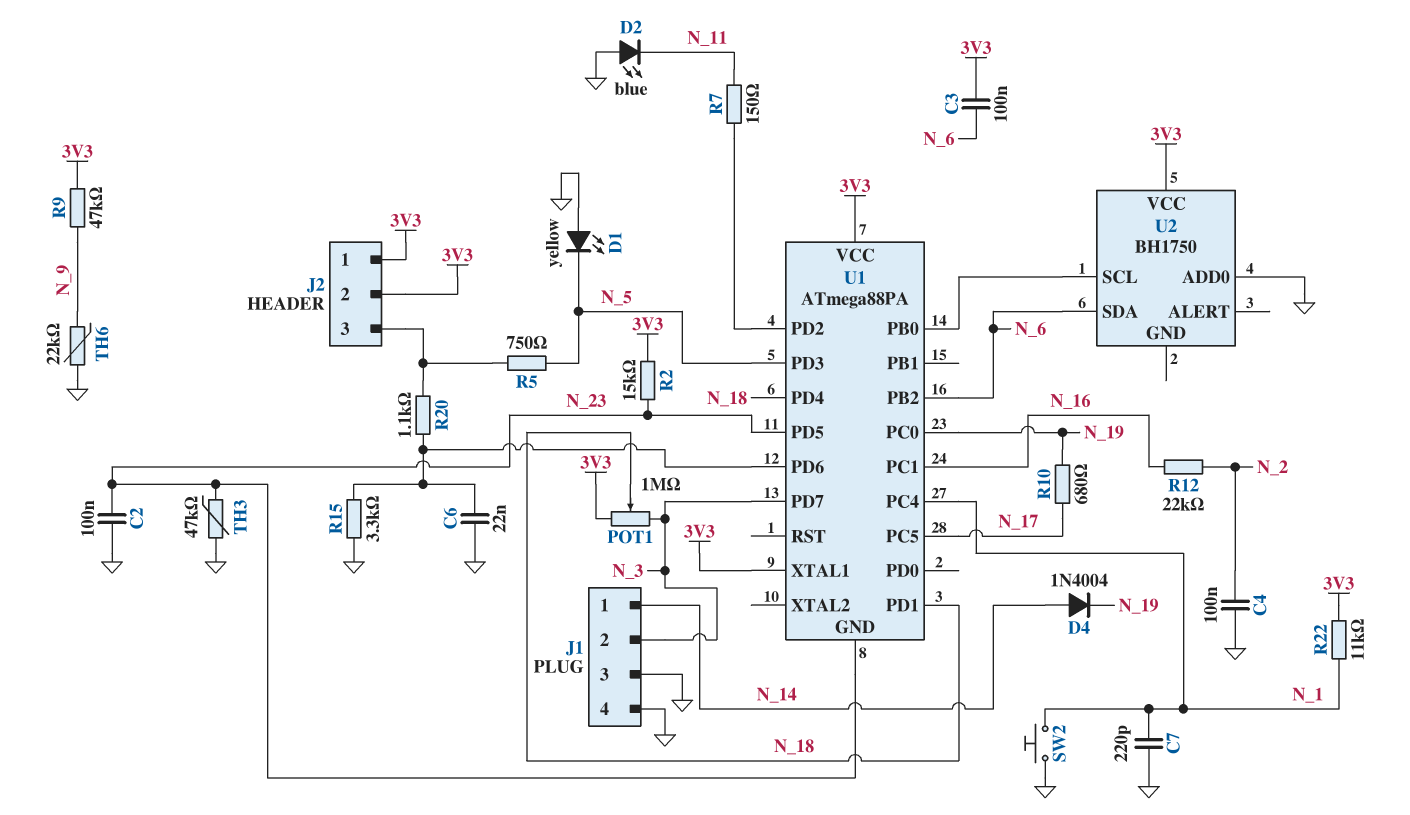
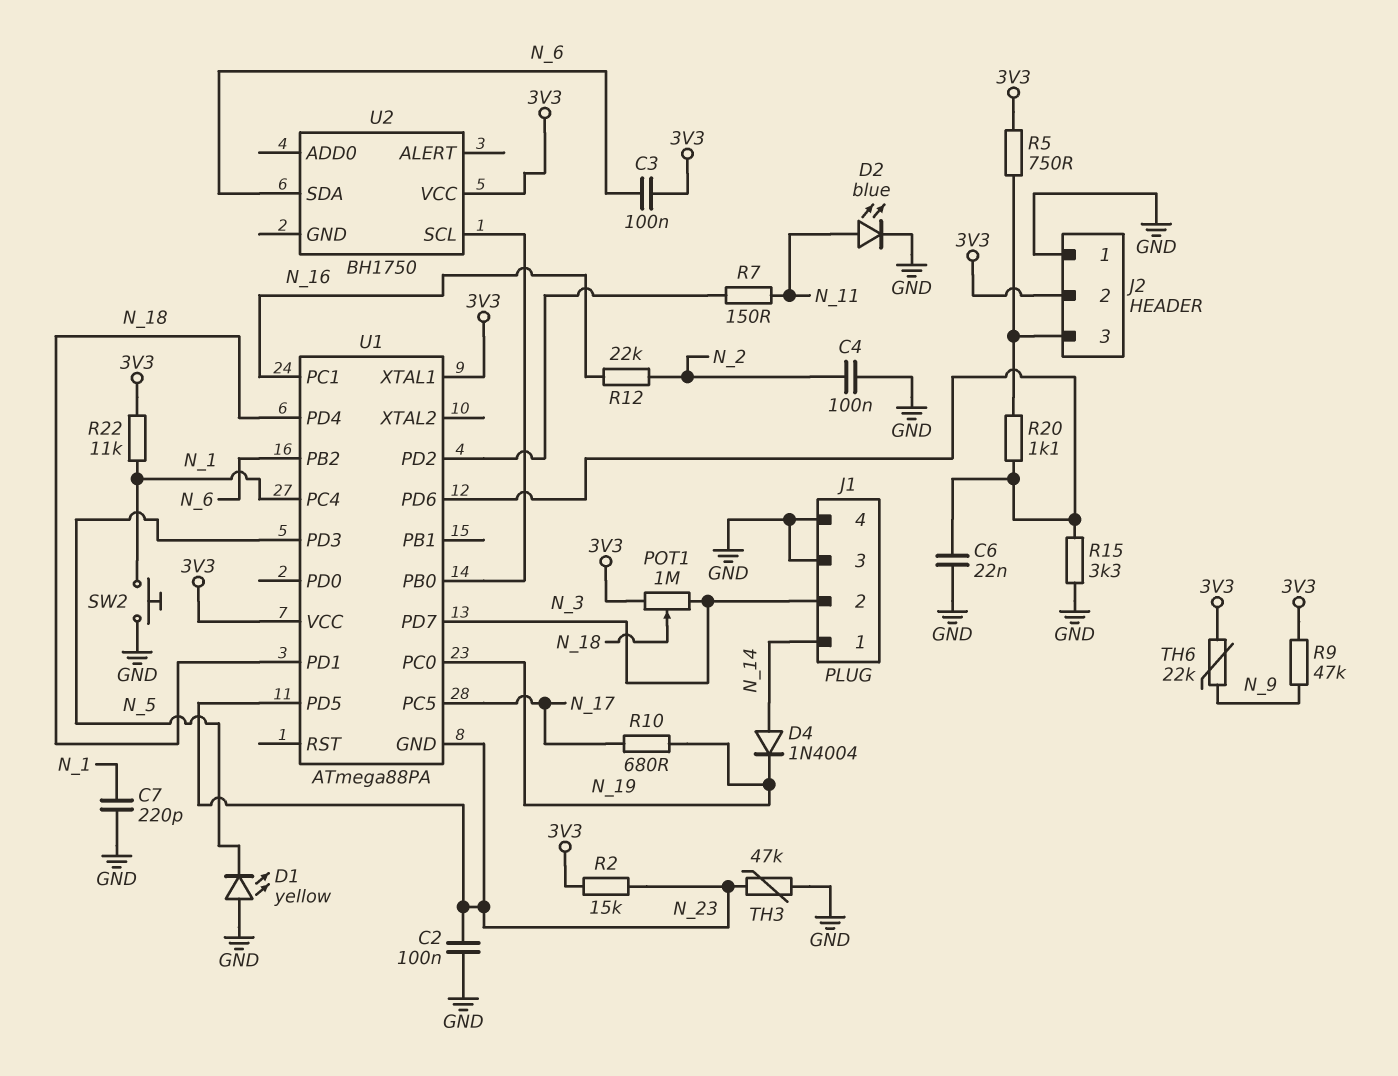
D2: LED blue (A GND, K N_11) -> LED blue (A N_11, K GND)
J2 pin 1: 3V3 -> GND
R5: 750 (J2/3, N_5) -> 750 (3V3, J2/3)
TH6: 22k (GND, N_9) -> 22k (3V3, N_9)
U2 pin ADD0: GND -> none

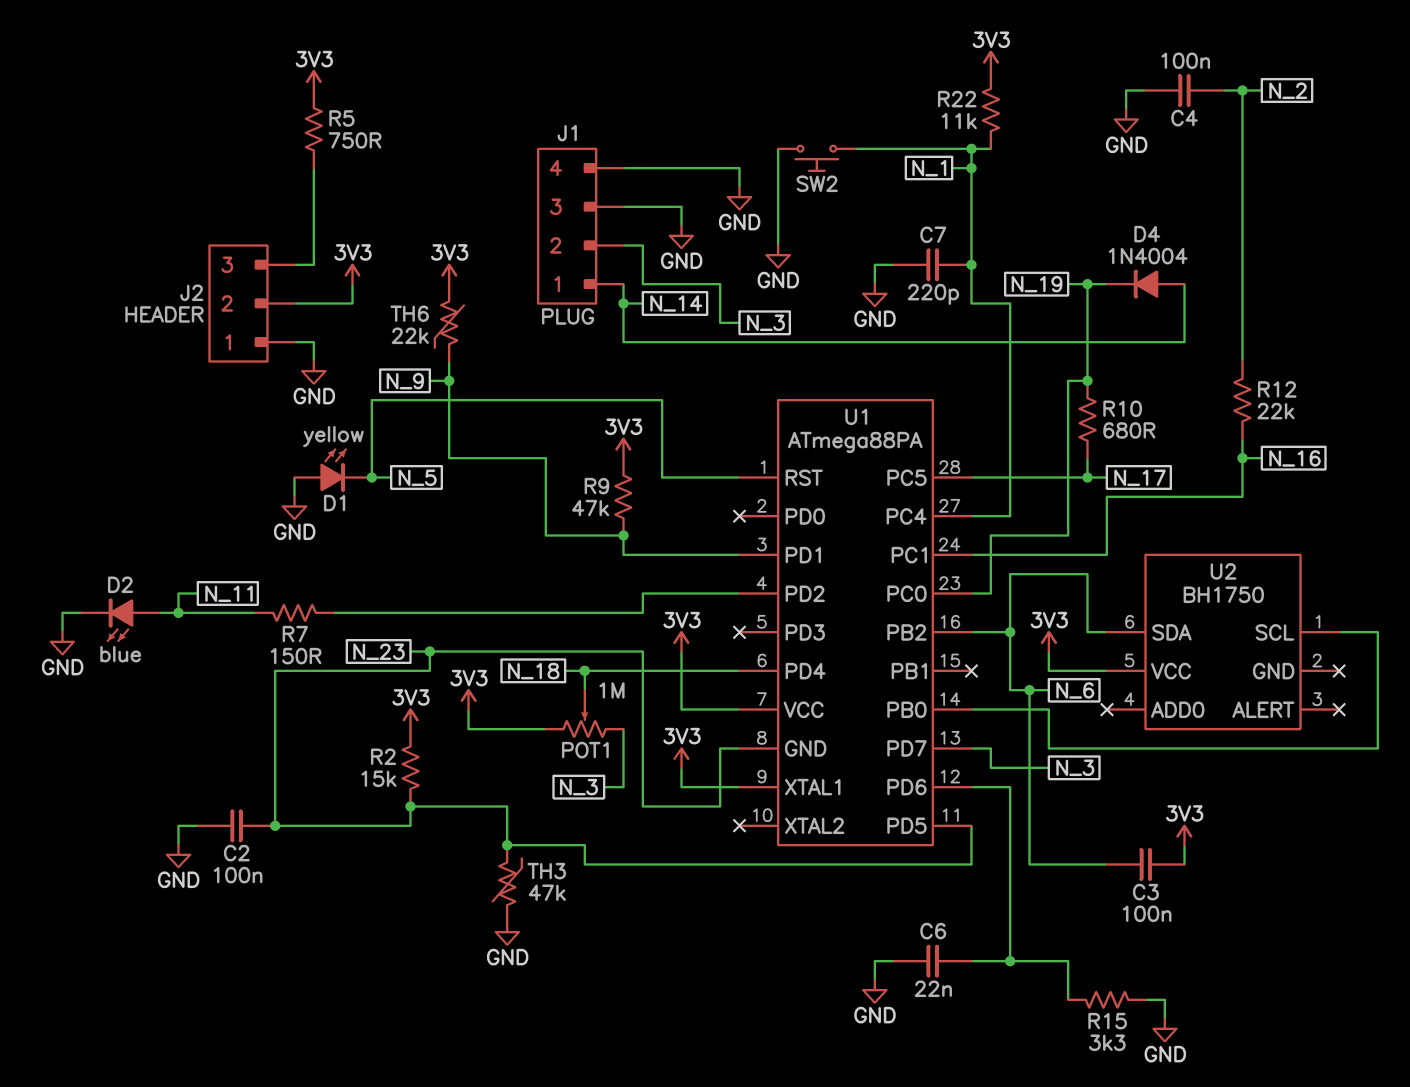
R20: 1.1k (J2/3, U1/PD6) -> none
U1 pin PD1: N_18 -> N_9
U1 pin PD3: N_5 -> none
U1 pin RST: none -> N_5

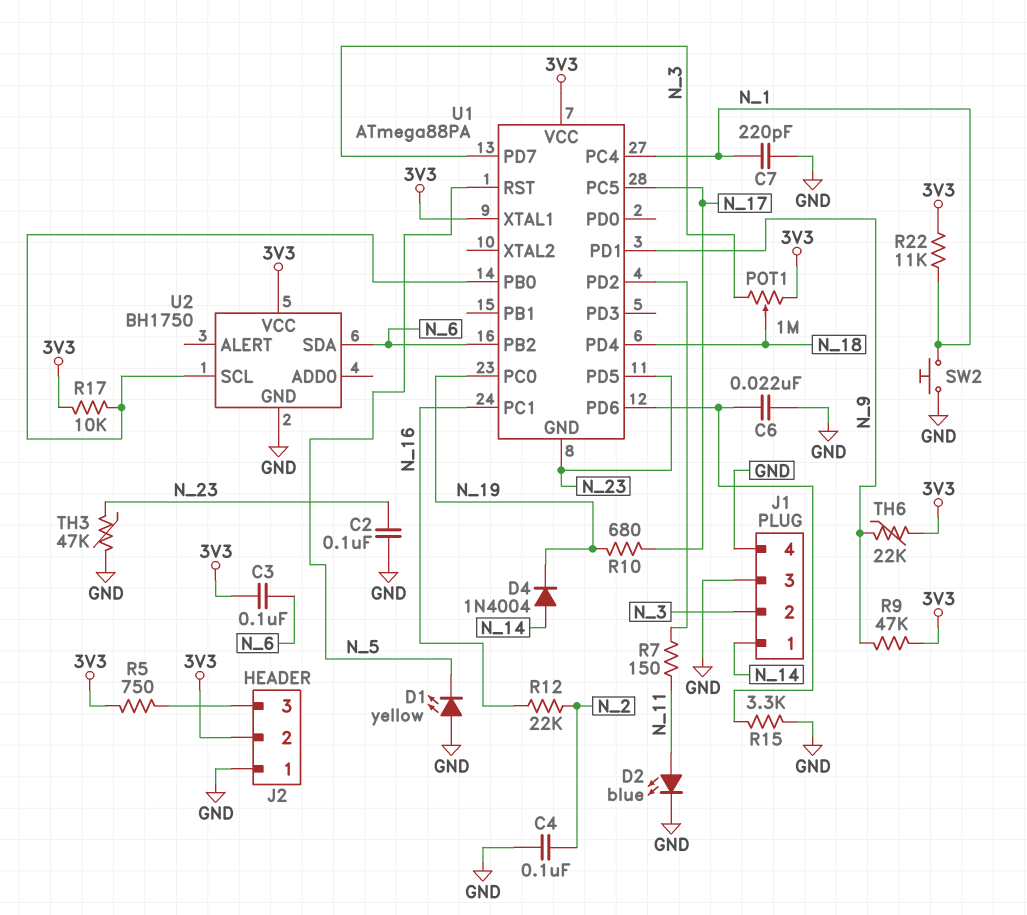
R2: 15k (3V3, N_23) -> none
R17: none -> 10k (3V3, U1/PB0)
U2 pin GND: none -> GND

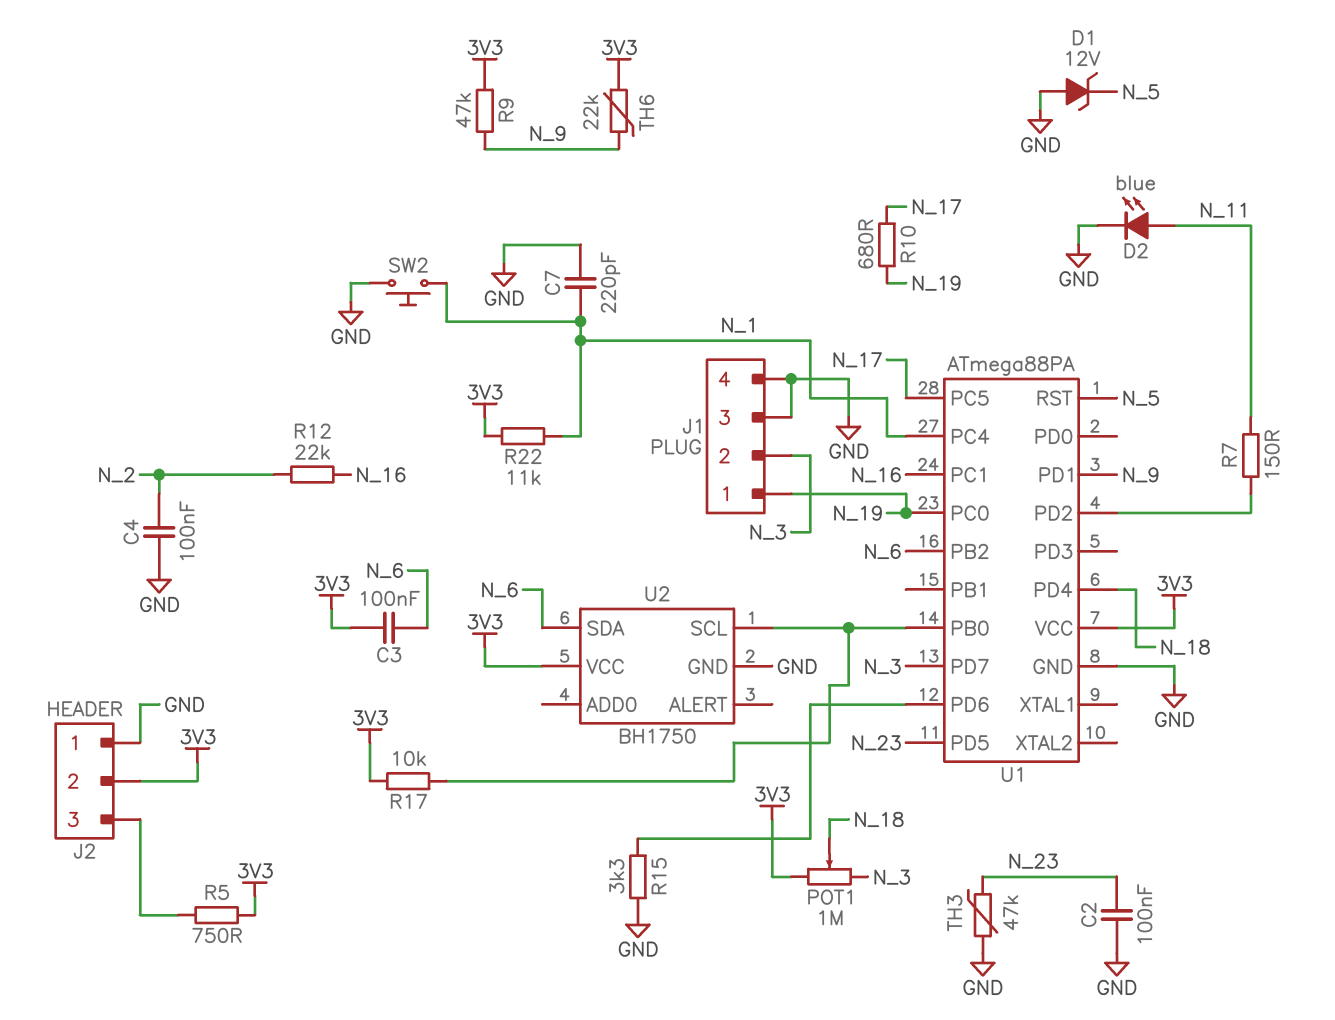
C6: 22nF (GND, U1/PD6) -> none
D1: LED yellow (A GND, K N_5) -> zener 12V (A GND, K N_5)
D4: diode 1N4004 (A N_14, K N_19) -> none
J1 pin 1: N_14 -> N_19
U1 pin GND: N_23 -> GND
U1 pin XTAL1: 3V3 -> none

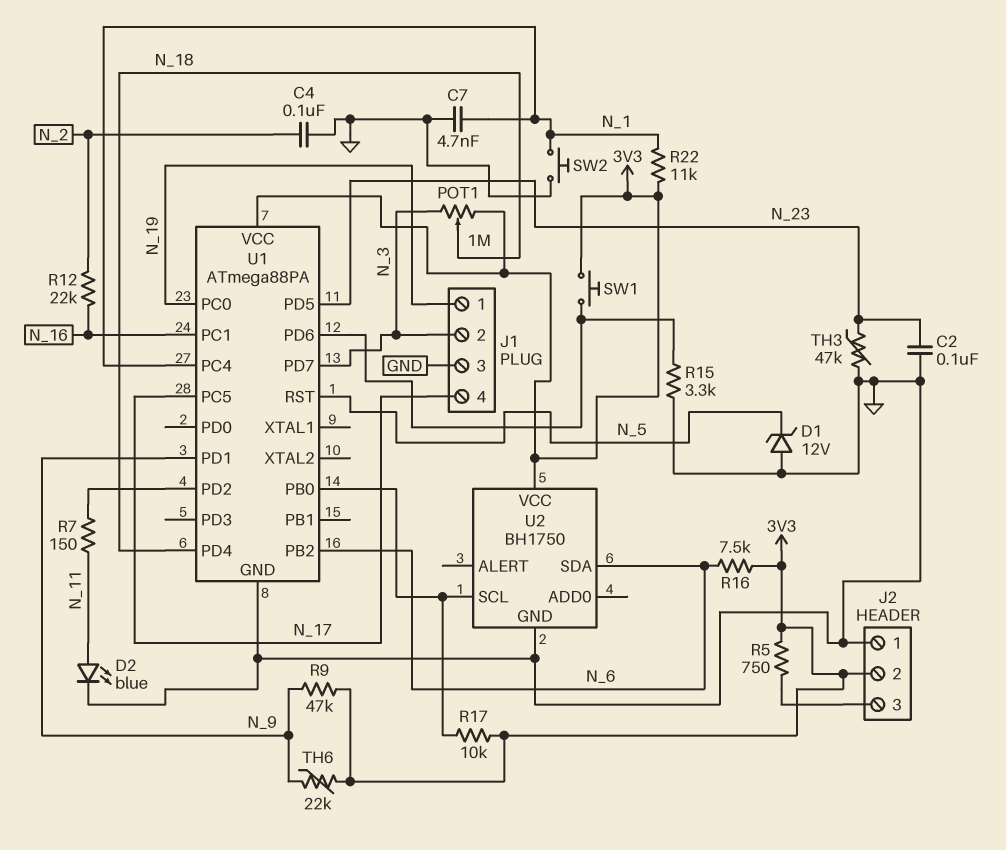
C3: 100nF (3V3, N_6) -> none
C7: 220pF (GND, N_1) -> 4.7nF (GND, N_1)
J1 pin 4: GND -> N_17
R10: 680 (N_17, N_19) -> none
R16: none -> 7.5k (3V3, N_6)
SW1: none -> button (3V3, U1/PD6)

